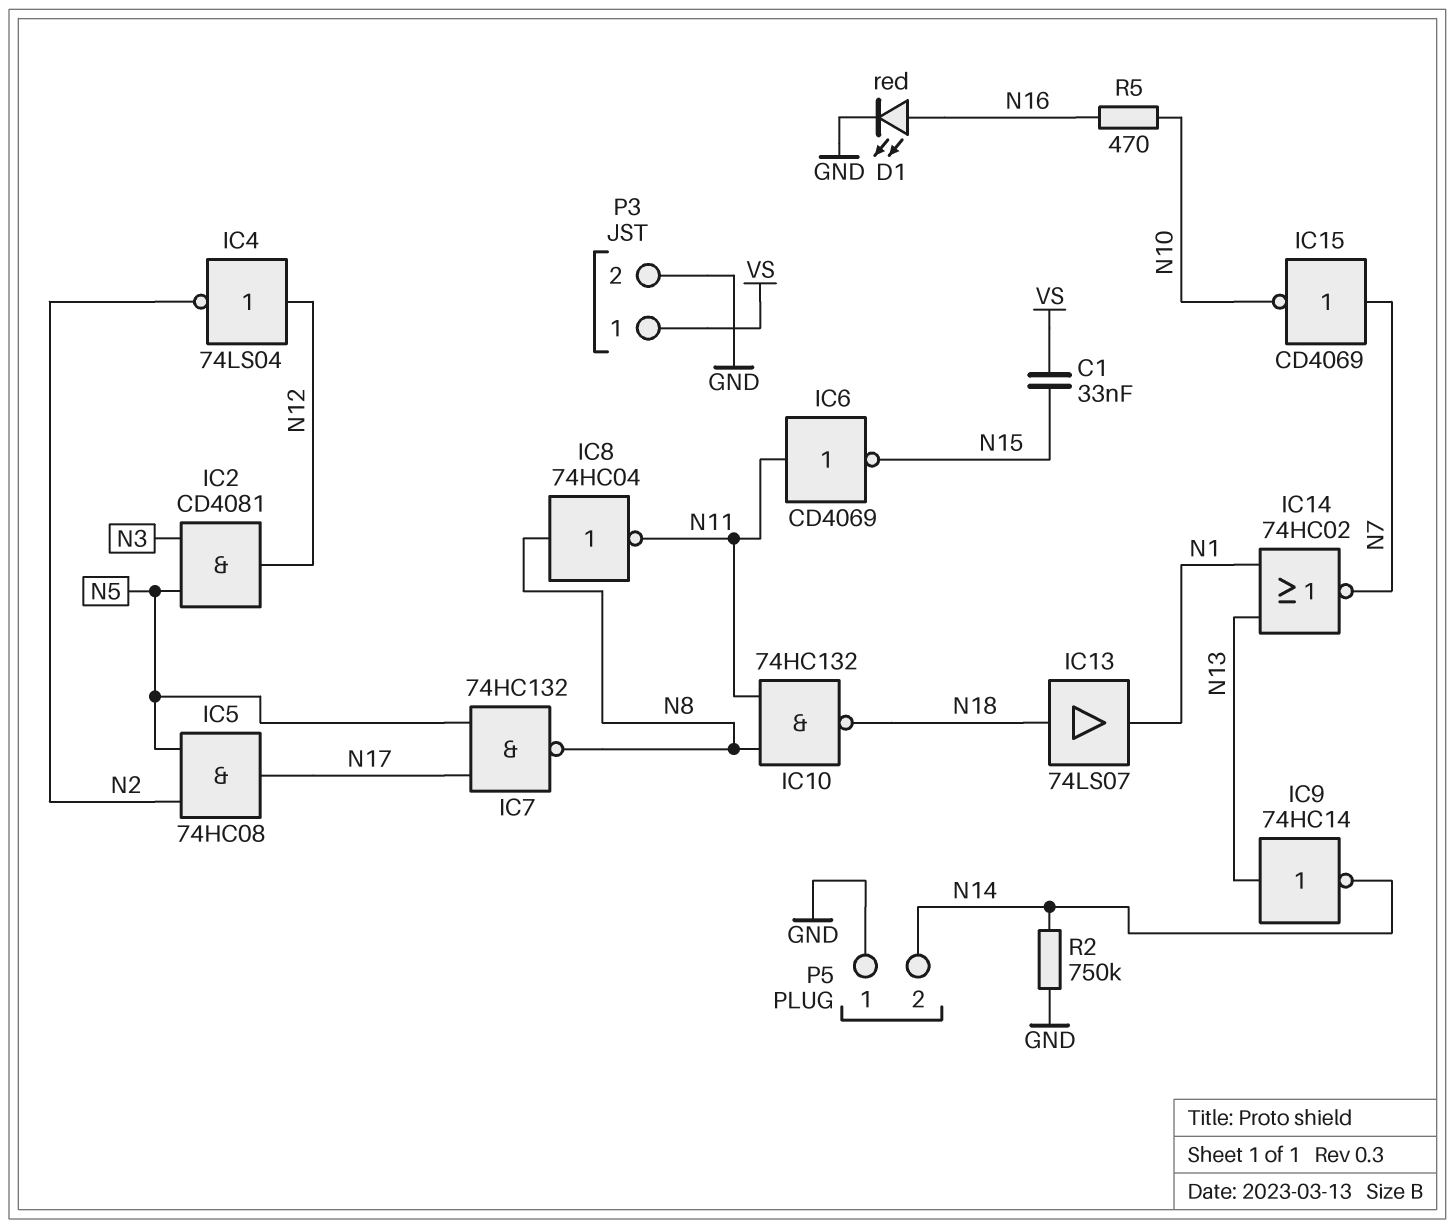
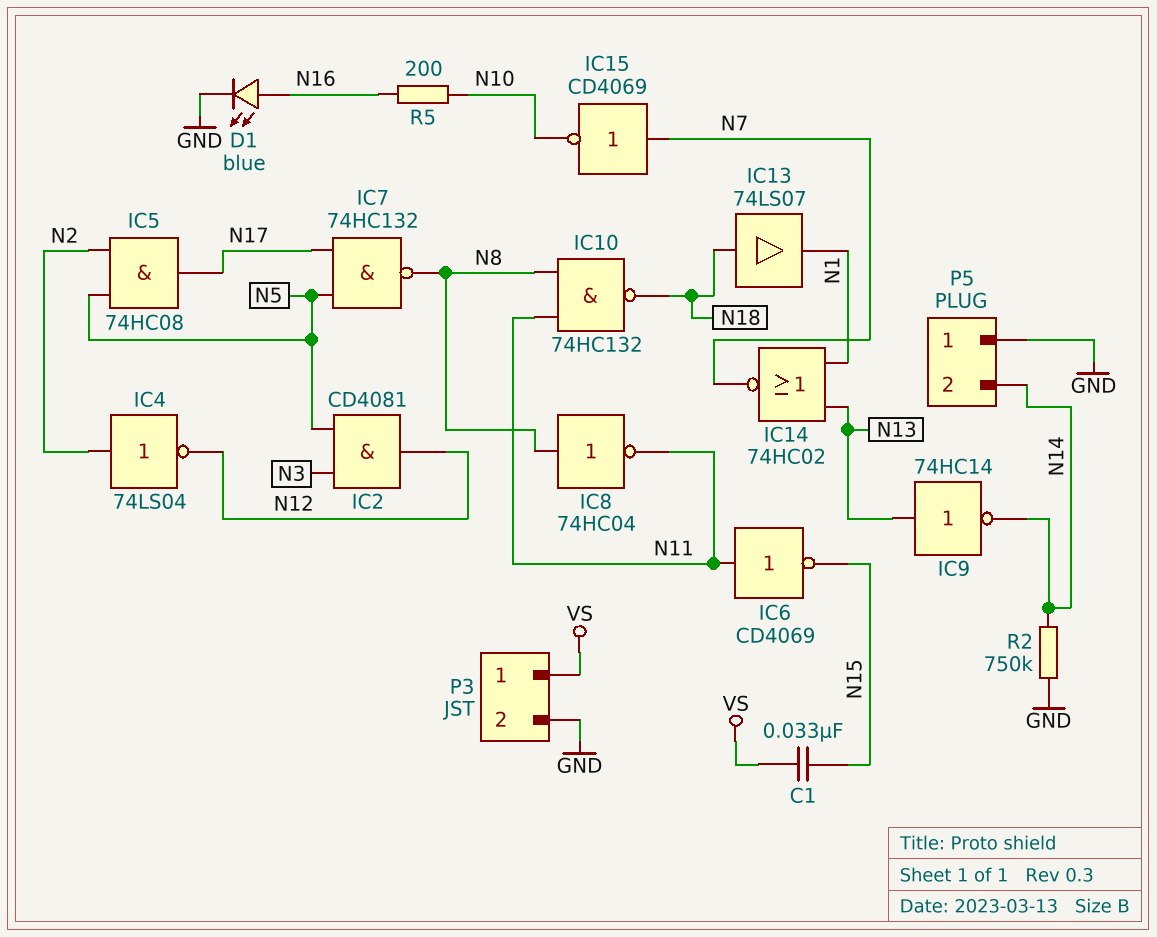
D1: LED red (A N16, K GND) -> LED blue (A N16, K GND)
IC4: NOT 74LS04 (in N12, out N2) -> NOT 74LS04 (in N2, out N12)
R5: 470 (N10, N16) -> 200 (N10, N16)

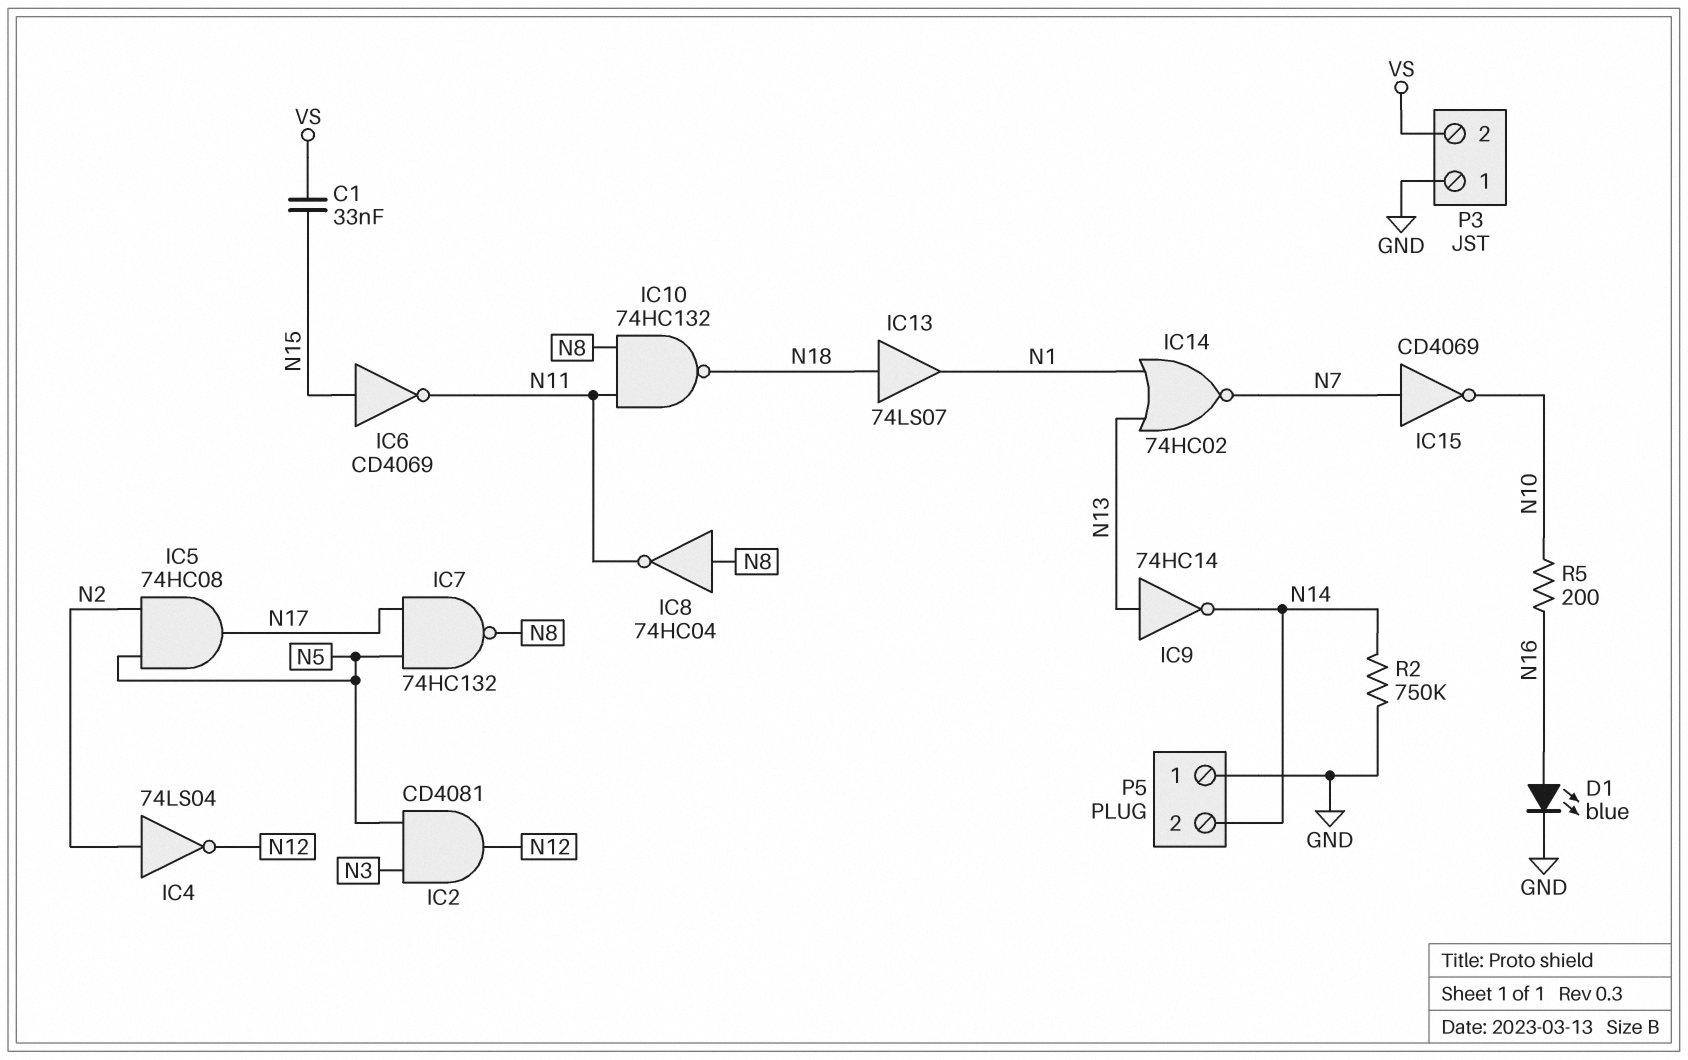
IC6: NOT CD4069 (in N11, out N15) -> NOT CD4069 (in N15, out N11)
P3 pin 1: VS -> GND
P3 pin 2: GND -> VS

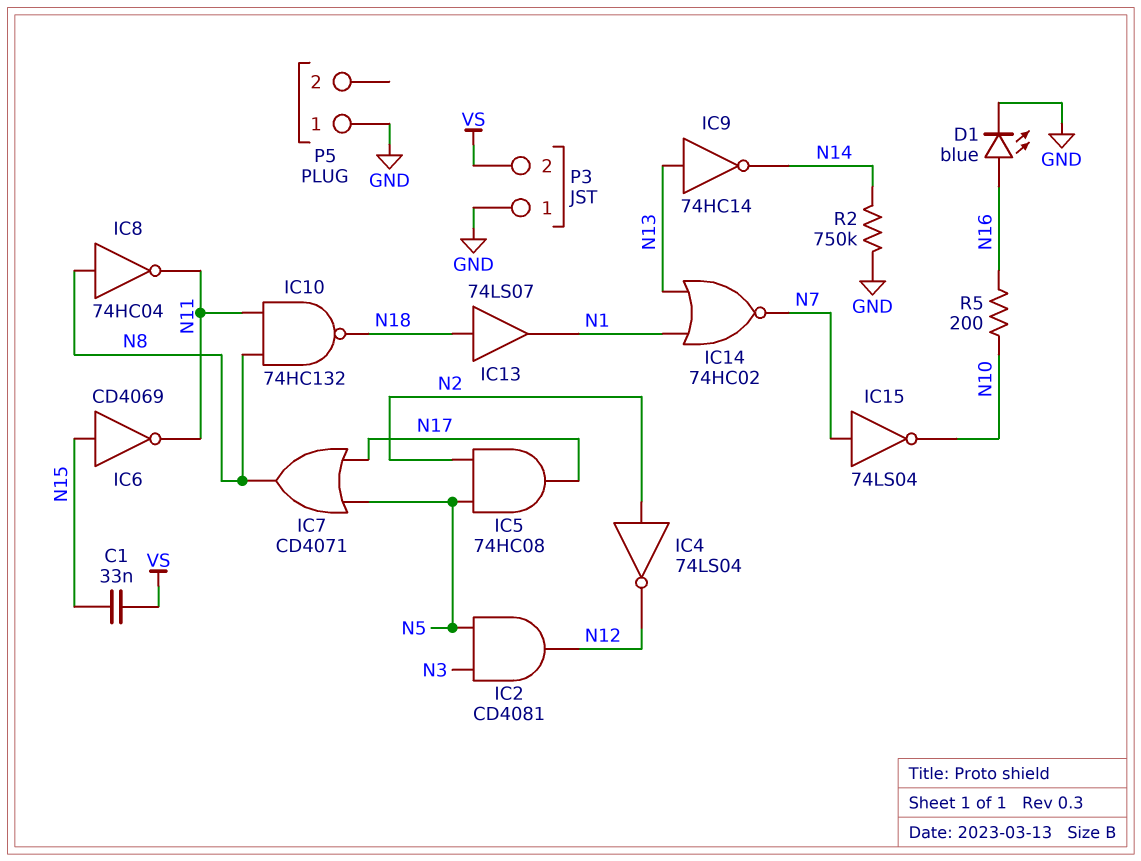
IC7: NAND 74HC132 (in N5, in N17, out N8) -> OR CD4071 (in N5, in N17, out N8)
IC15: NOT CD4069 (in N7, out N10) -> NOT 74LS04 (in N7, out N10)
P5 pin 2: N14 -> none

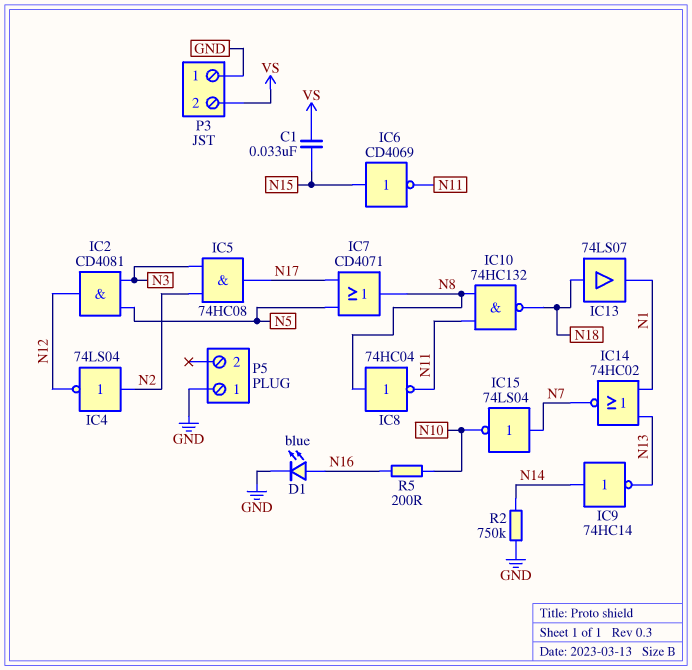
IC5: AND 74HC08 (in N2, in N5, out N17) -> AND 74HC08 (in N2, in N3, out N17)
IC9: NOT 74HC14 (in N13, out N14) -> NOT 74HC14 (in N14, out N13)

